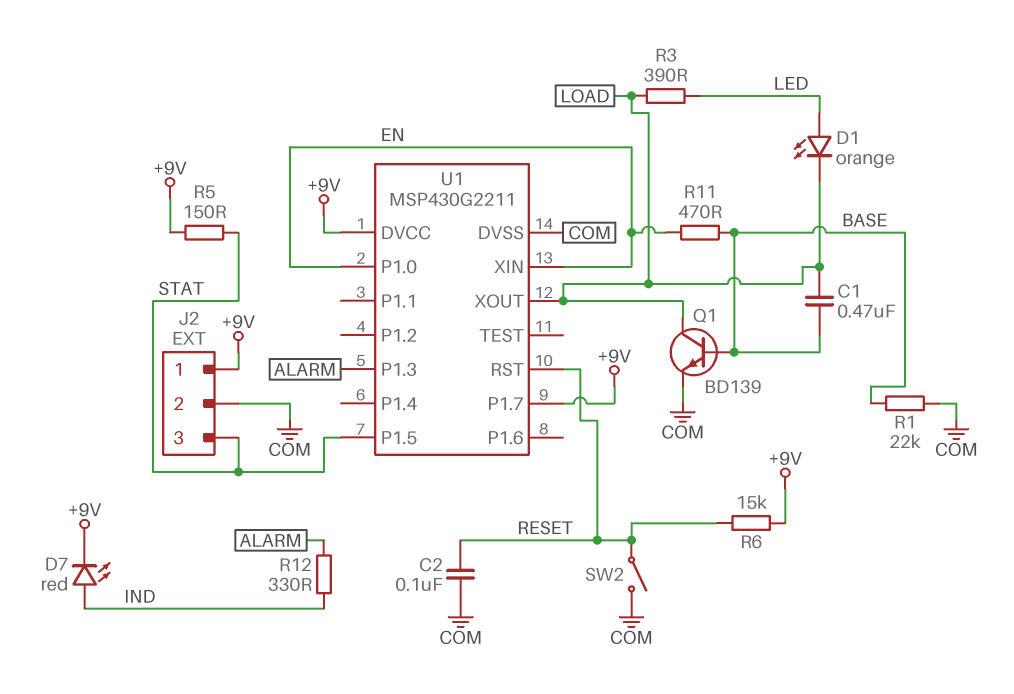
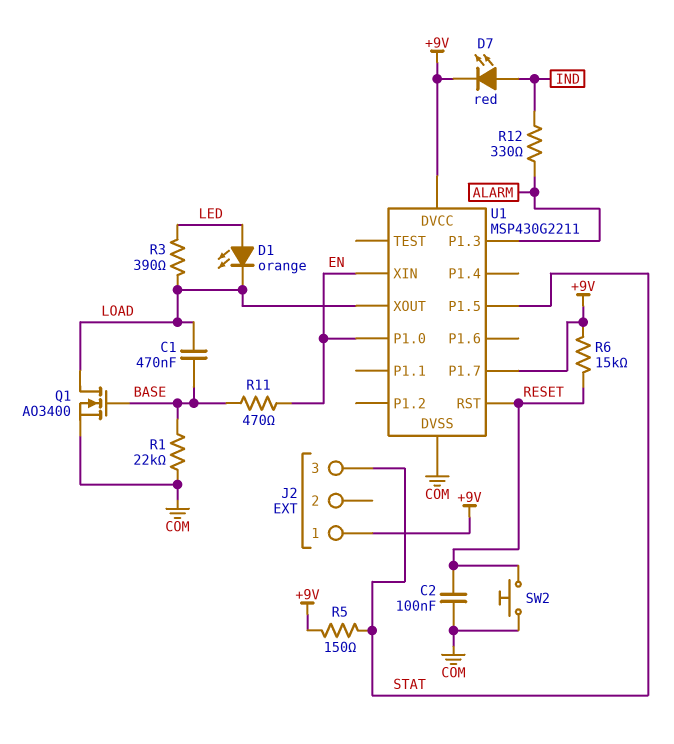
J2 pin 2: COM -> none
Q1: NPN BD139 (B BASE, C LOAD, E COM) -> NMOS AO3400 (G BASE, D LOAD, S COM)
SW2: switch (COM, RESET) -> button (COM, RESET)

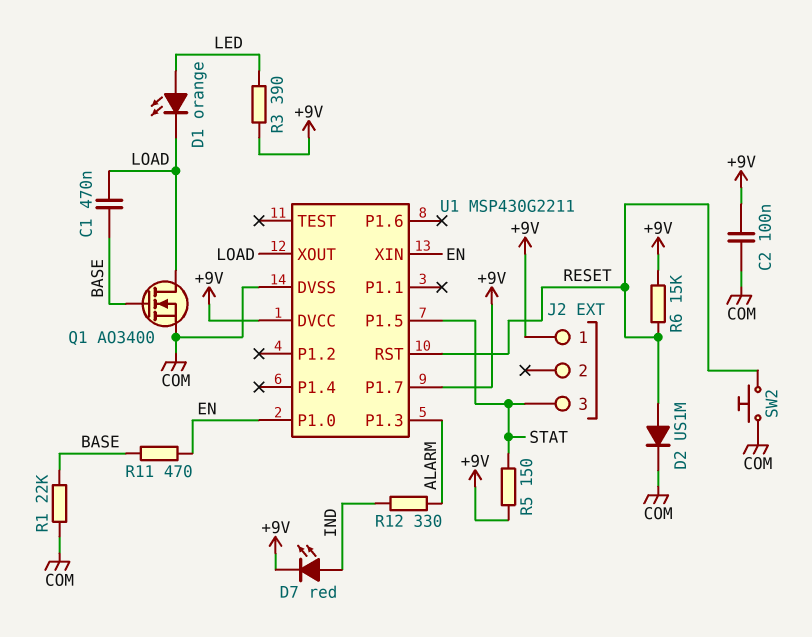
C2: 100nF (COM, RESET) -> 100nF (+9V, COM)
D2: none -> diode US1M (A RESET, K COM)
R3: 390 (LED, LOAD) -> 390 (+9V, LED)

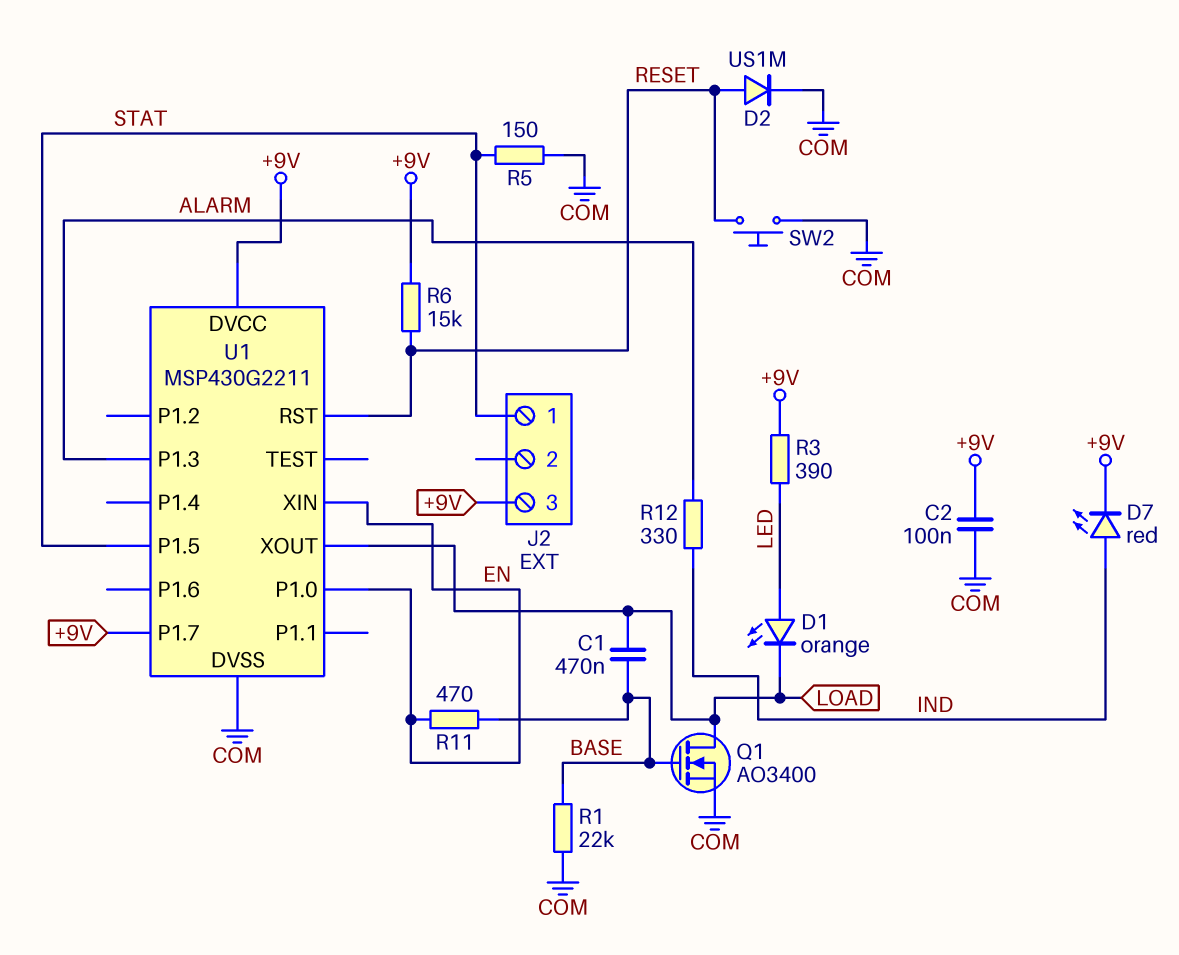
J2 pin 1: +9V -> STAT
J2 pin 3: STAT -> +9V
R5: 150 (+9V, STAT) -> 150 (COM, STAT)

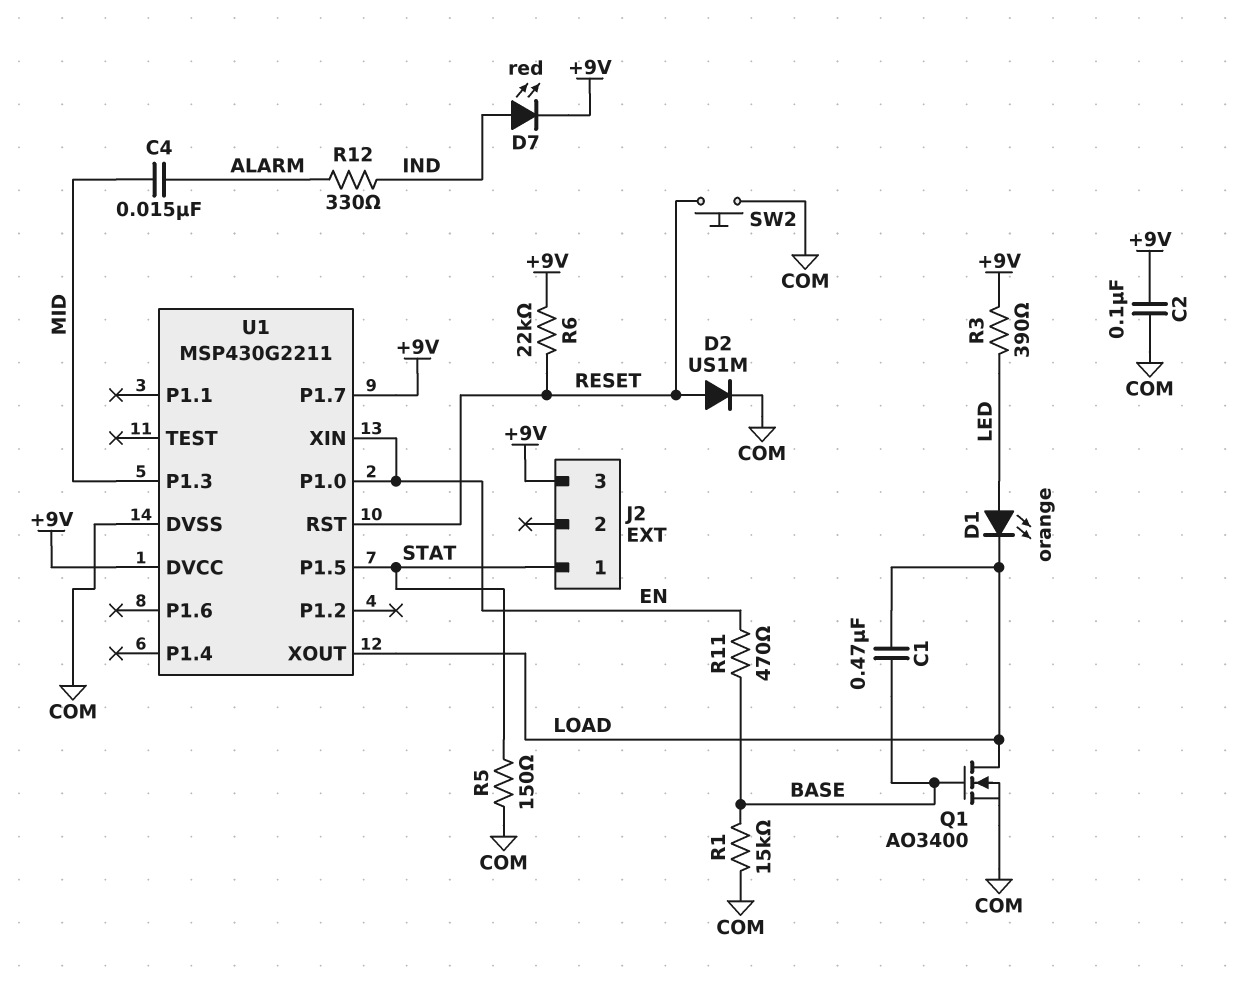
C4: none -> 15nF (ALARM, MID)
R1: 22k (BASE, COM) -> 15k (BASE, COM)
R6: 15k (+9V, RESET) -> 22k (+9V, RESET)
U1 pin P1.3: ALARM -> MID

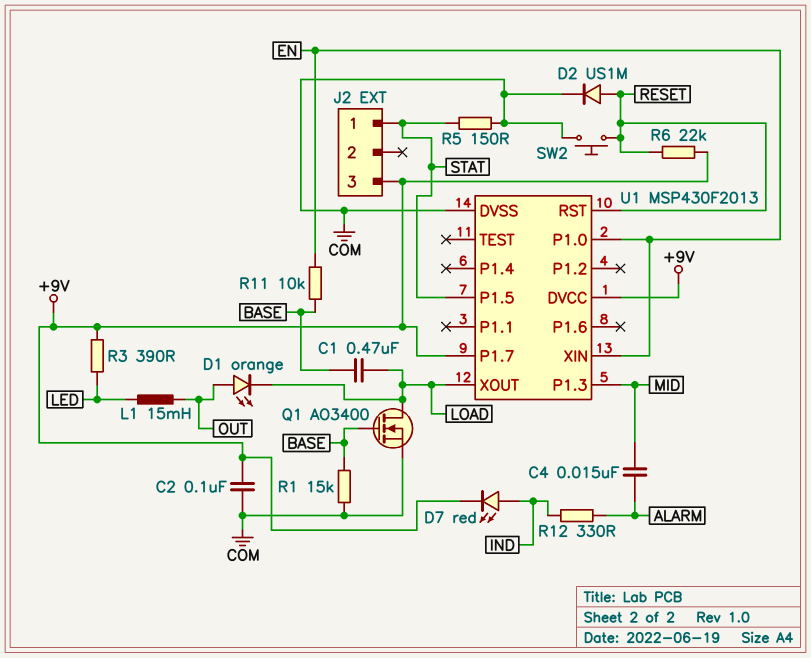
D1: LED orange (A LED, K LOAD) -> LED orange (A OUT, K LOAD)
L1: none -> 15mH (LED, OUT)
R11: 470 (BASE, EN) -> 10k (BASE, EN)
U1: MSP430G2211 -> MSP430F2013

